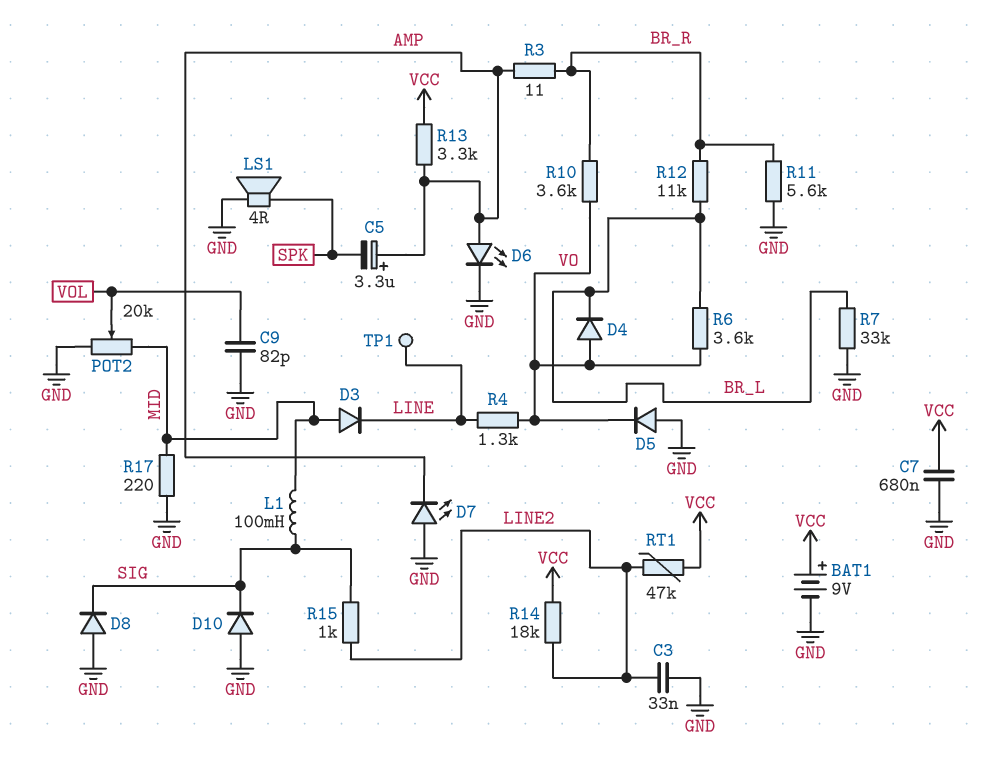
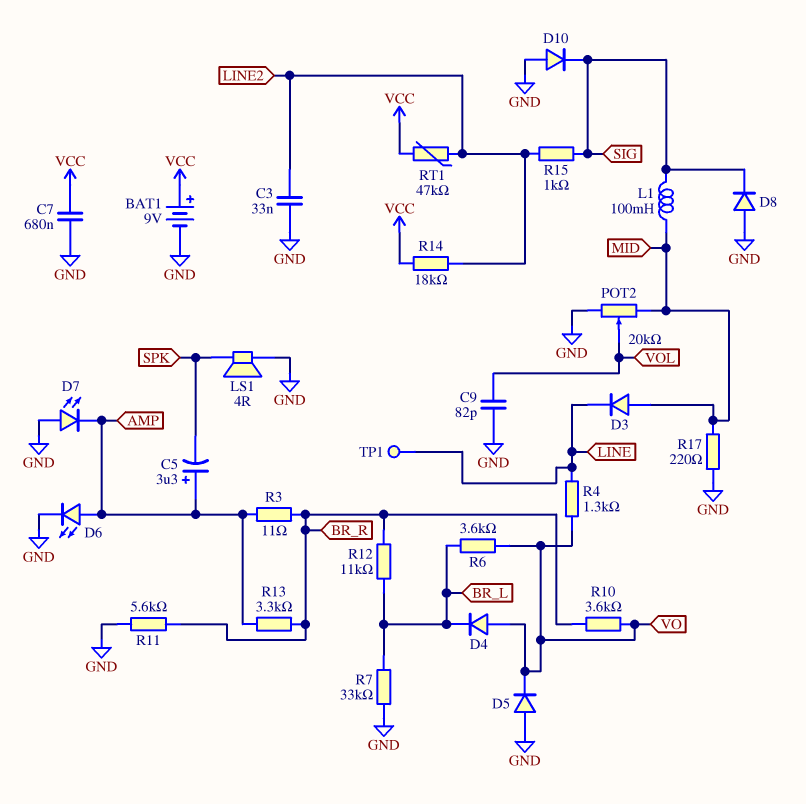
R13: 3.3k (AMP, VCC) -> 3.3k (AMP, BR_R)

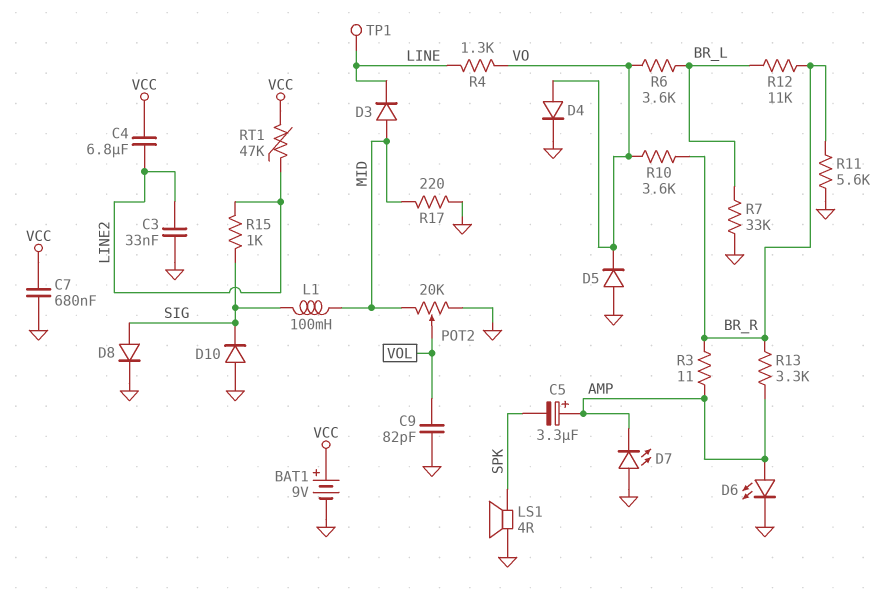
C4: none -> 6.8uF (LINE2, VCC)
D4: diode (A VO, K BR_L) -> diode (A VO, K GND)
D8: diode (A GND, K SIG) -> diode (A SIG, K GND)
R14: 18k (LINE2, VCC) -> none

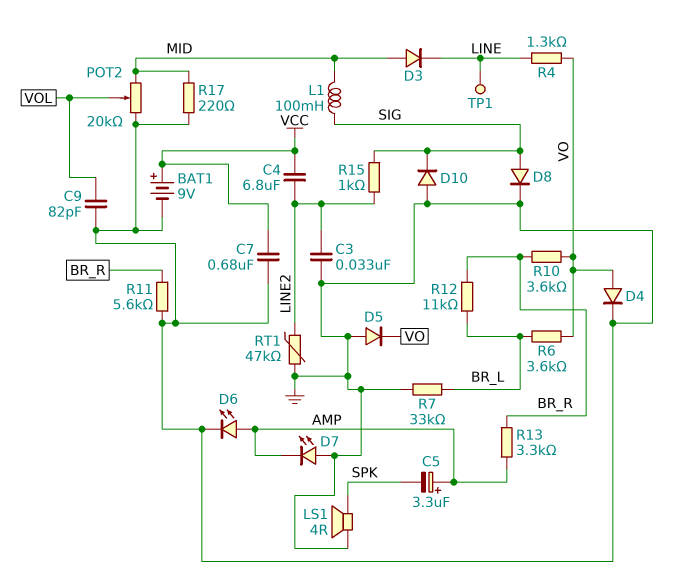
R3: 11 (AMP, BR_R) -> none
RT1: 47k (LINE2, VCC) -> 47k (GND, LINE2)

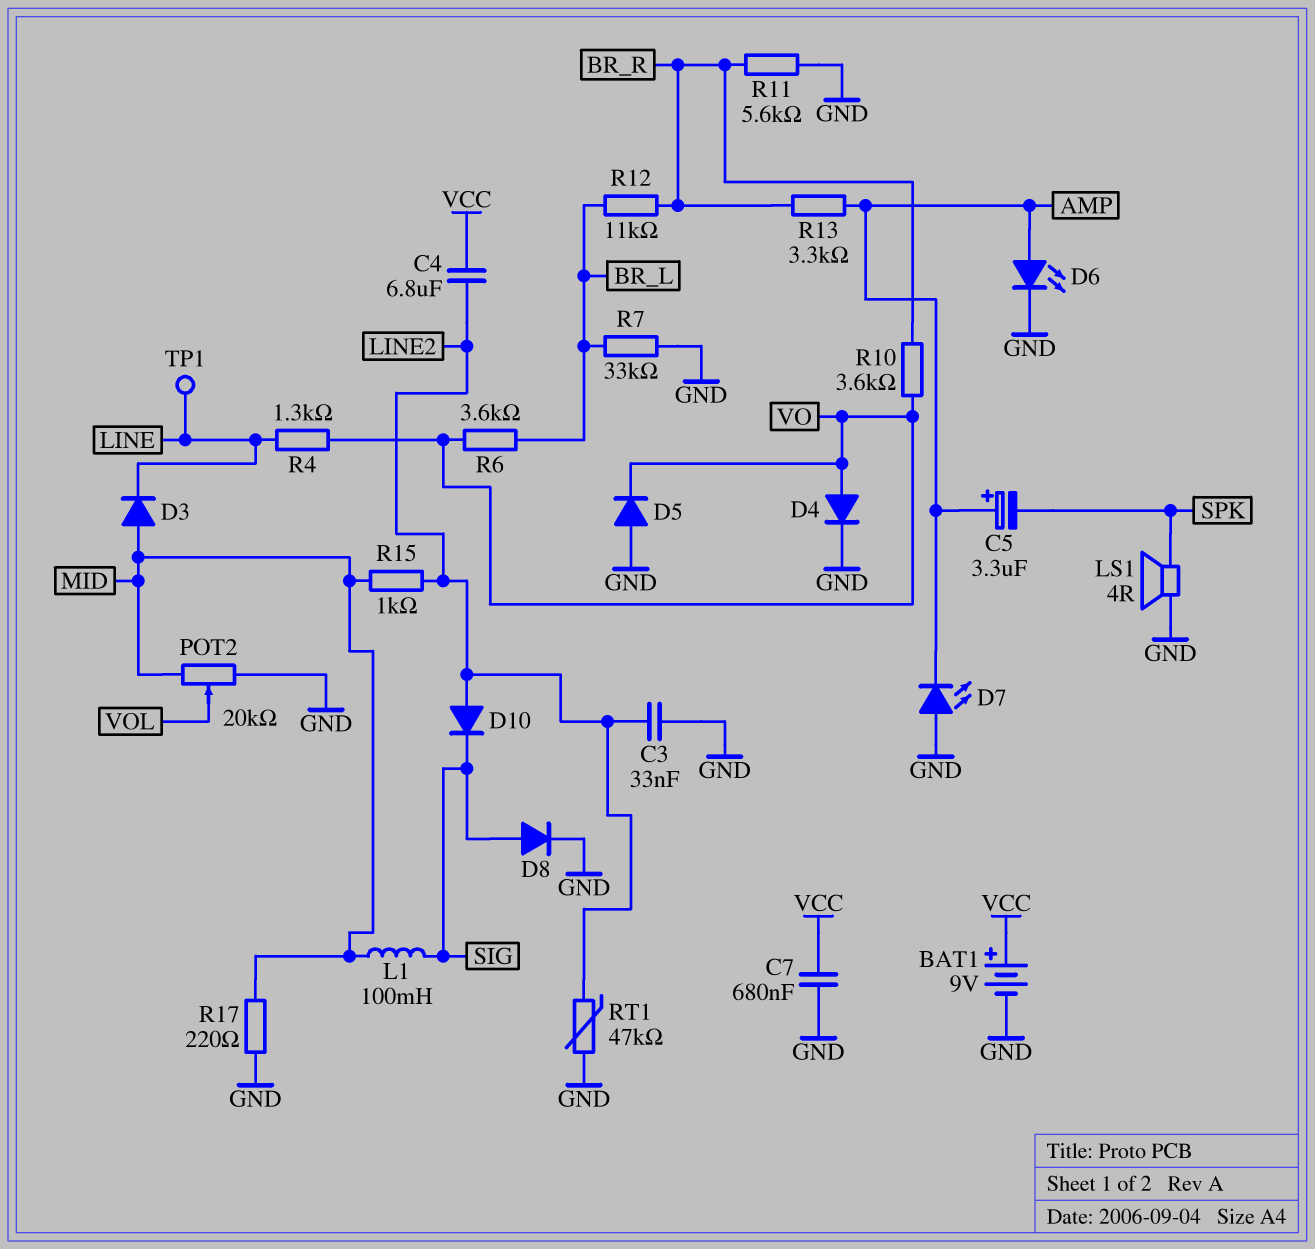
C9: 82pF (GND, VOL) -> none
D10: diode (A GND, K SIG) -> diode (A LINE2, K SIG)
R15: 1k (LINE2, SIG) -> 1k (LINE2, MID)

